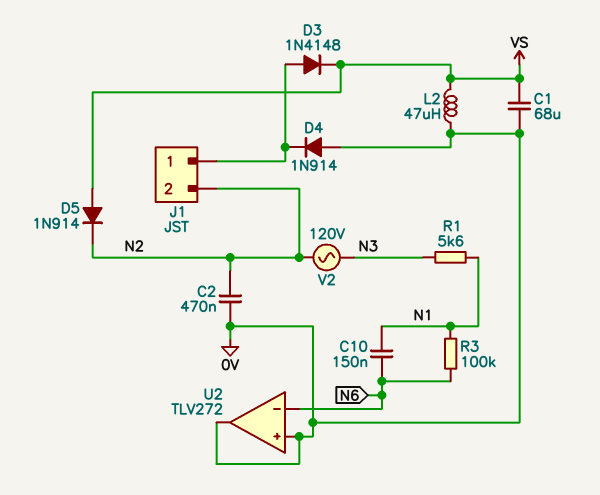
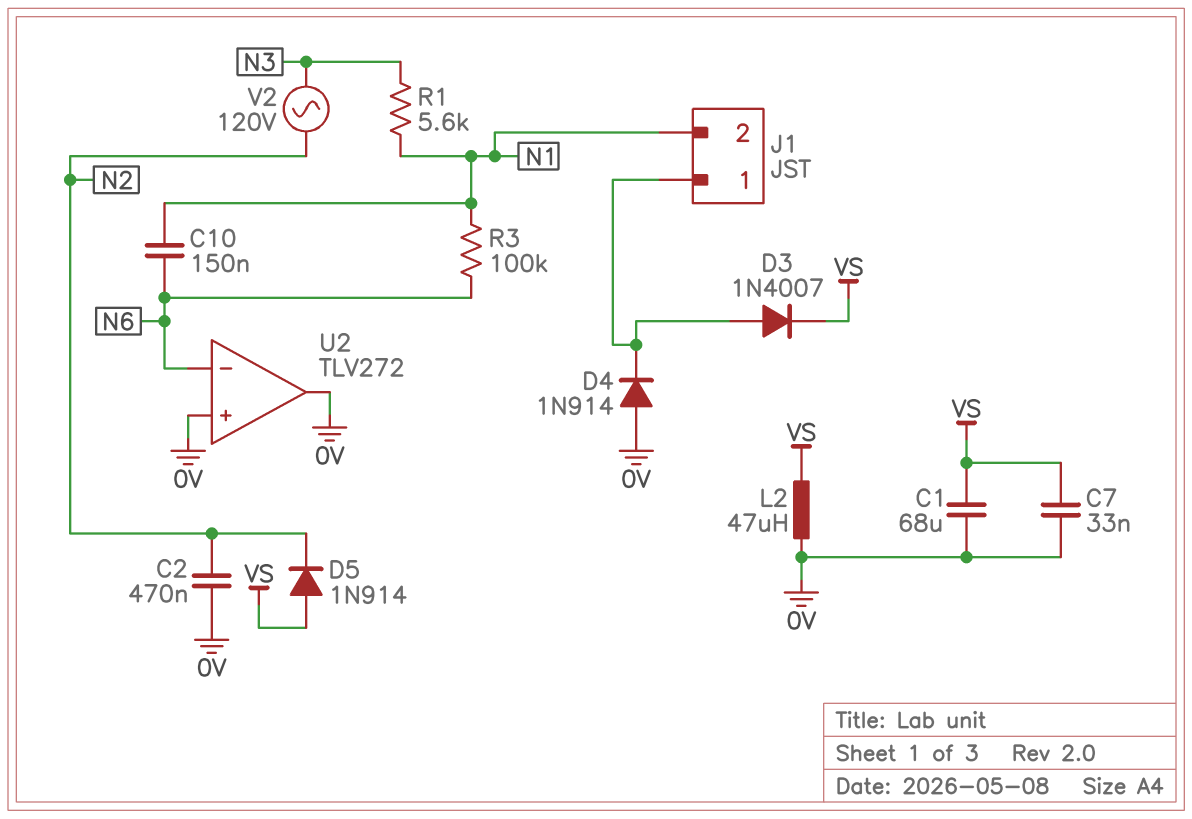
C7: none -> 33nF (0V, VS)
D3: diode 1N4148 (A J1/1, K VS) -> diode 1N4007 (A J1/1, K VS)
J1 pin 2: N2 -> N1

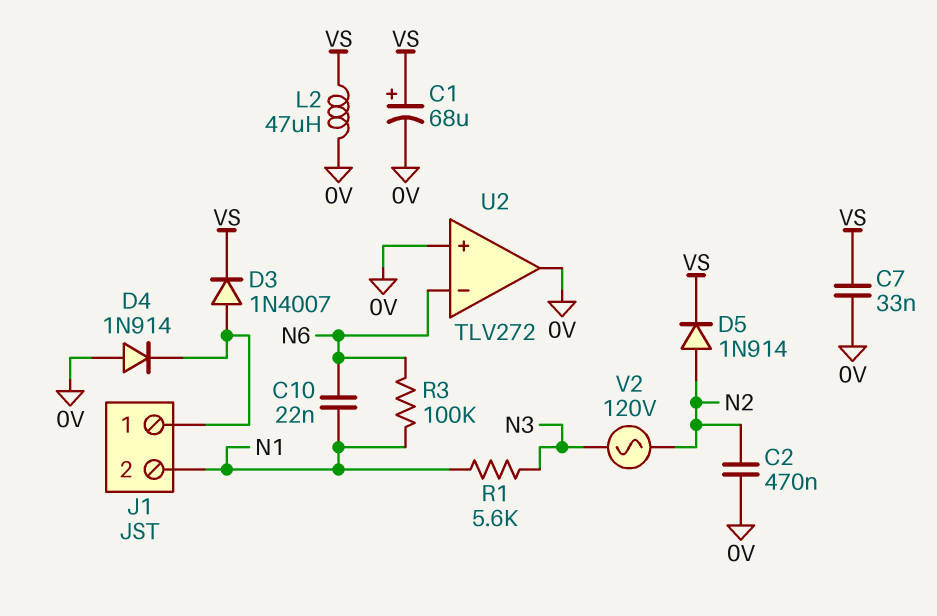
C1: 68uF (0V, VS) -> 68uF (plus VS, minus 0V)
C10: 150nF (N1, N6) -> 22nF (N1, N6)
D5: diode 1N914 (A VS, K N2) -> diode 1N914 (A N2, K VS)

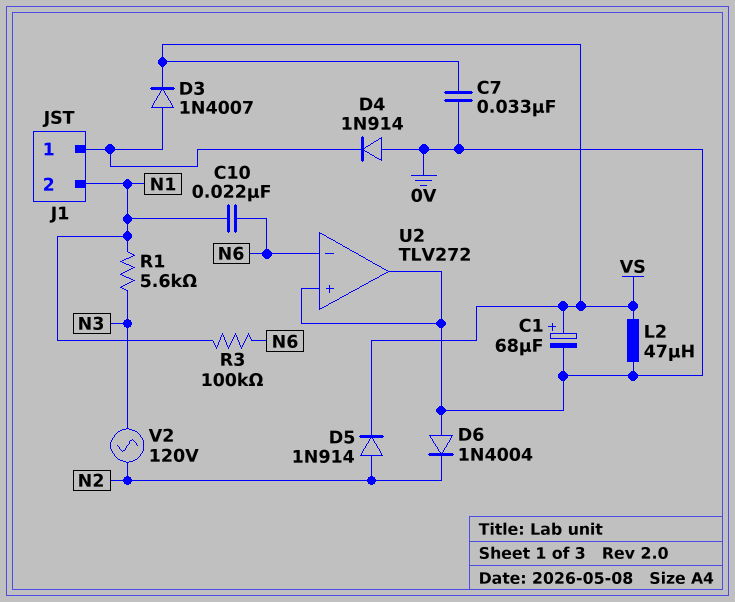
C2: 470nF (0V, N2) -> none
D6: none -> diode 1N4004 (A 0V, K N2)

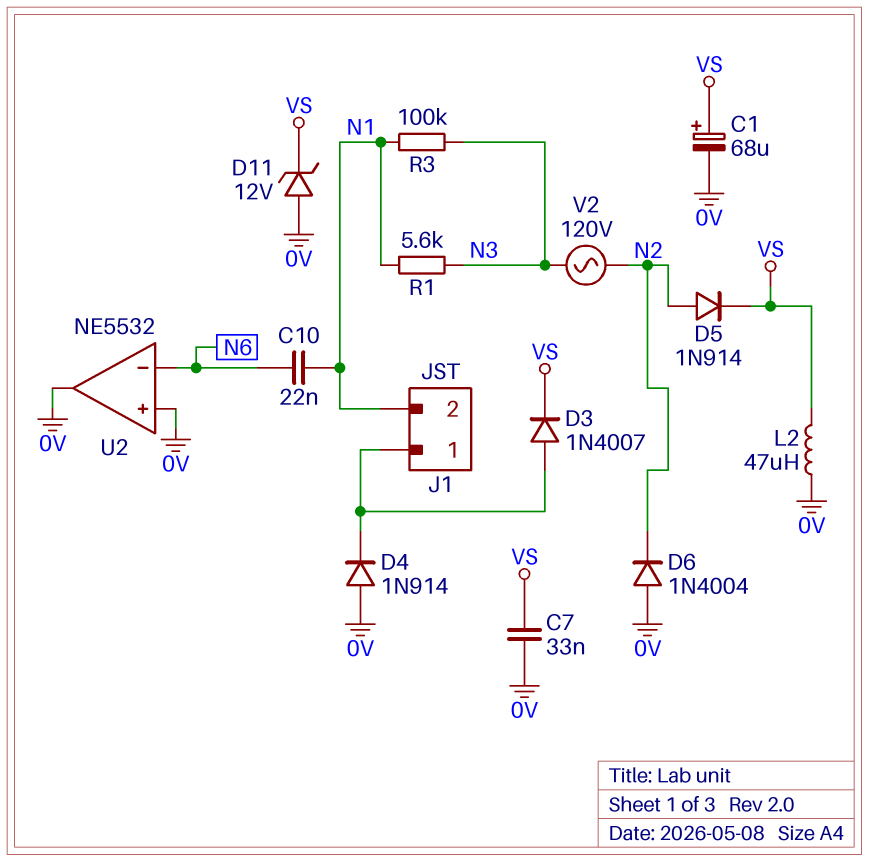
D11: none -> zener 12V (A 0V, K VS)
R3: 100k (N1, N6) -> 100k (N1, N3)
U2: TLV272 -> NE5532

